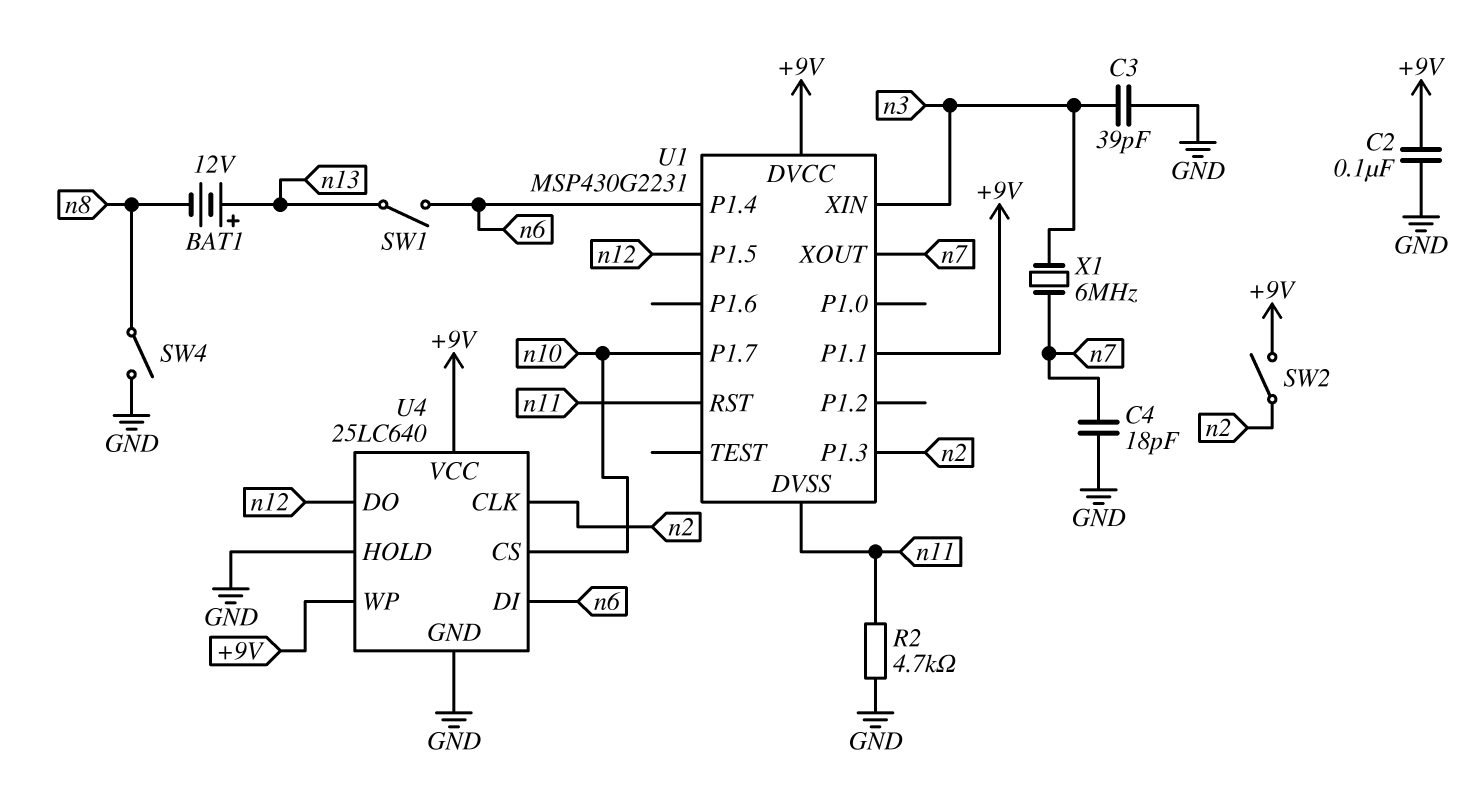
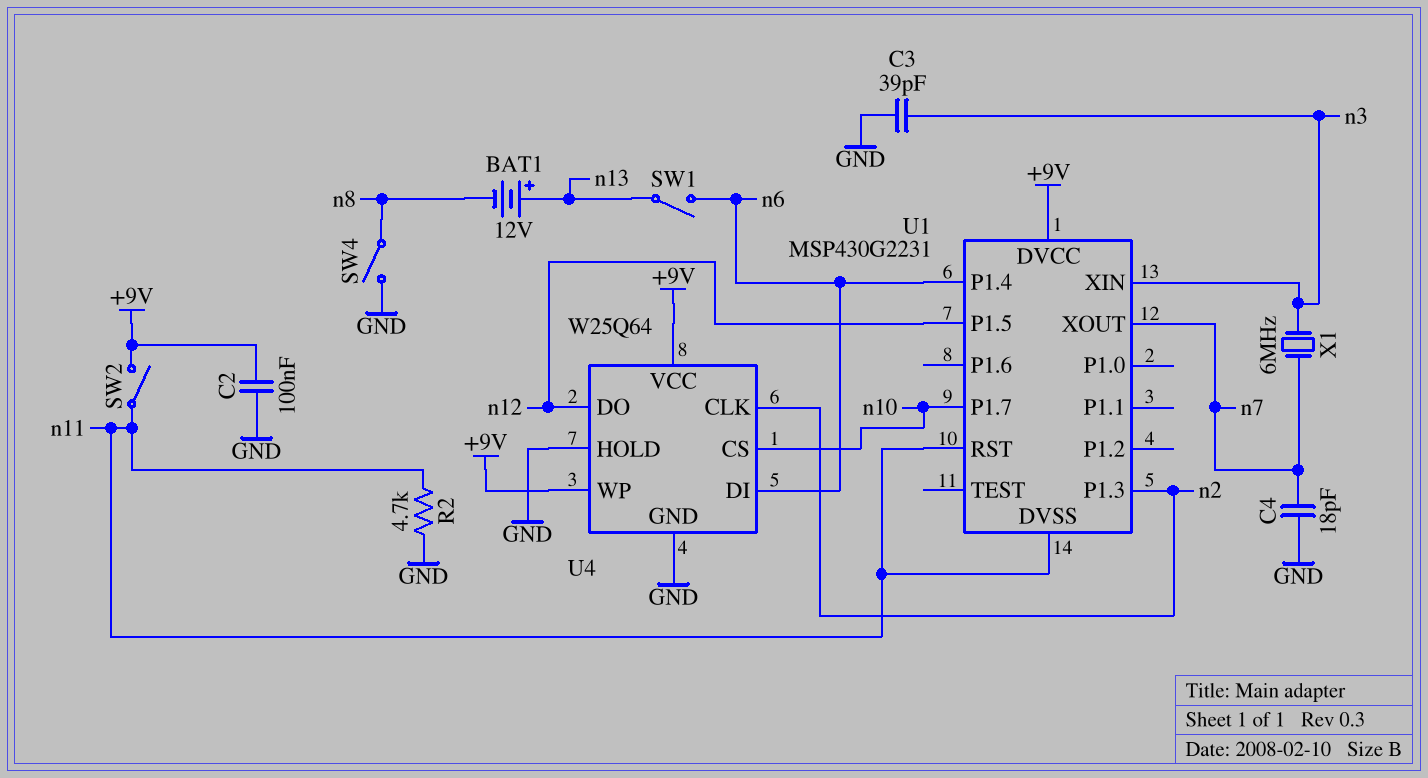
SW2: switch (+9V, n2) -> switch (+9V, n11)
U1 pin P1.1: +9V -> none
U4: 25LC640 -> W25Q64

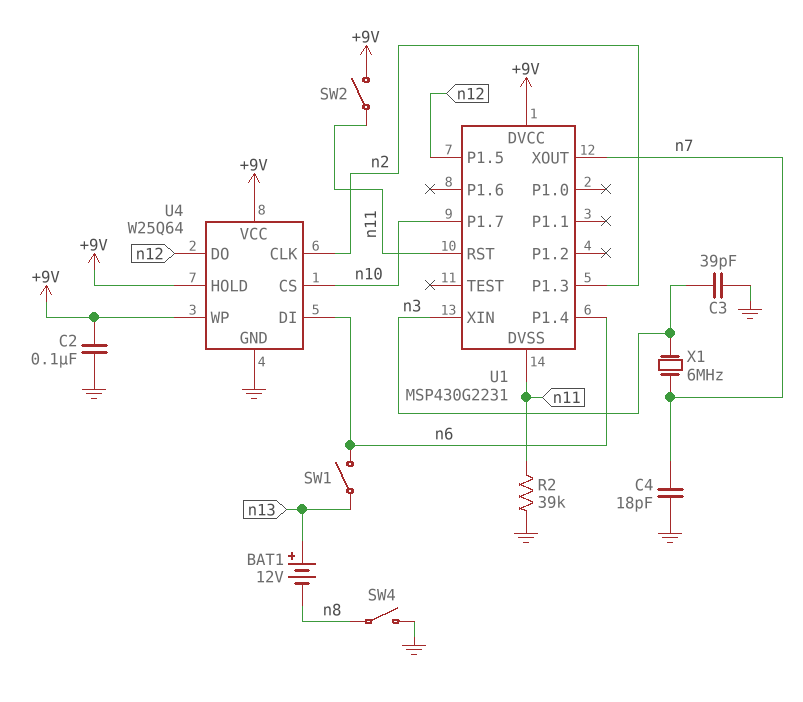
R2: 4.7k (GND, n11) -> 39k (GND, n11)
U4 pin HOLD: GND -> +9V

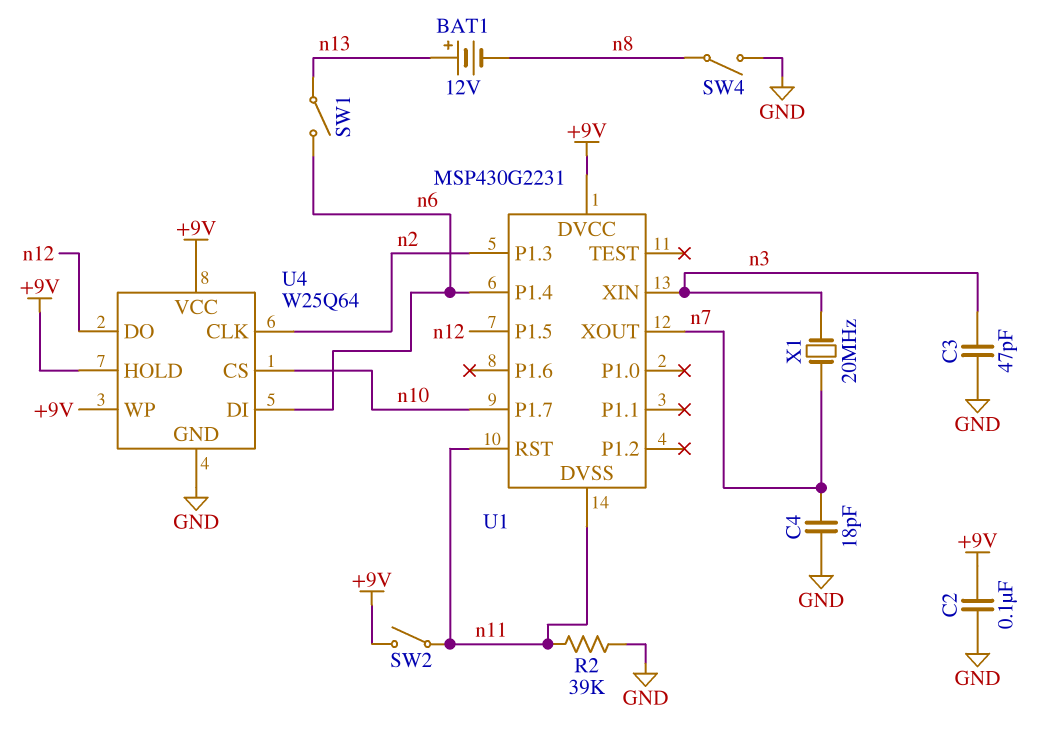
C3: 39pF (GND, n3) -> 47pF (GND, n3)
X1: 6MHz (n3, n7) -> 20MHz (n3, n7)

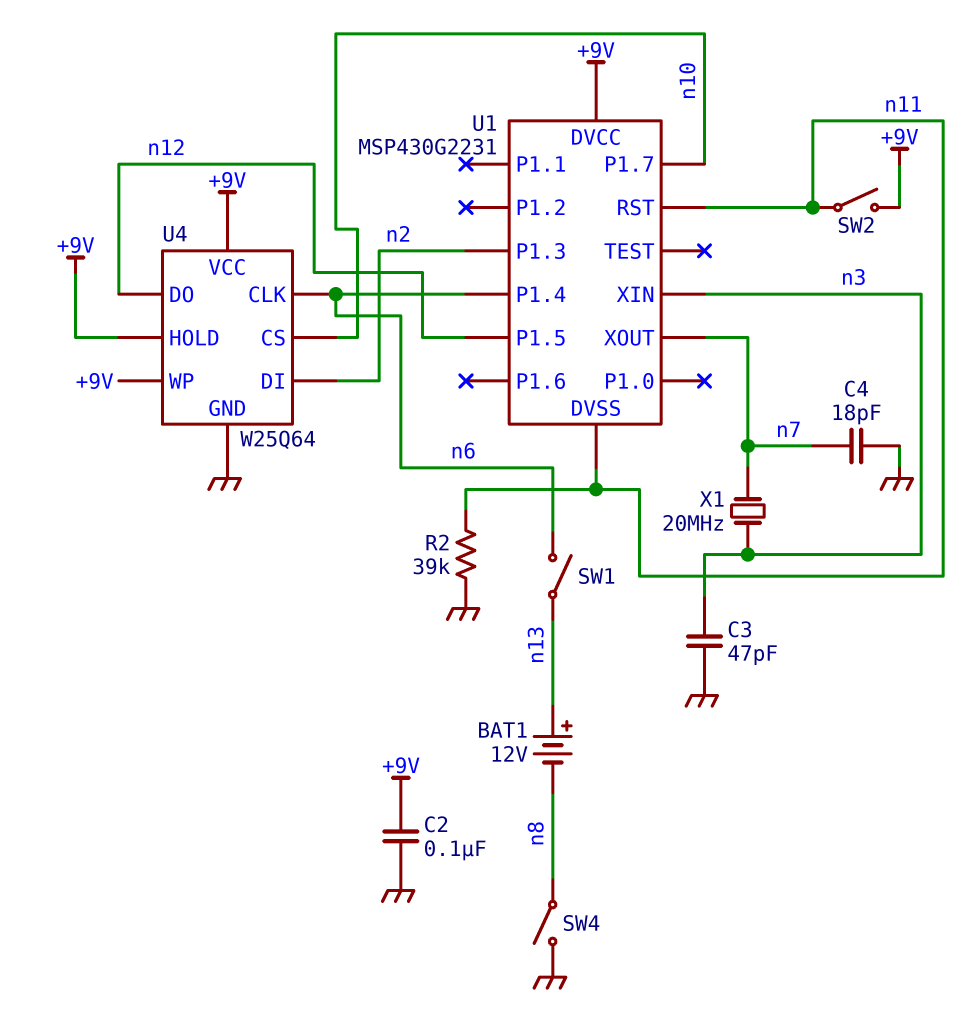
U4 pin CLK: n2 -> n6
U4 pin DI: n6 -> n2

